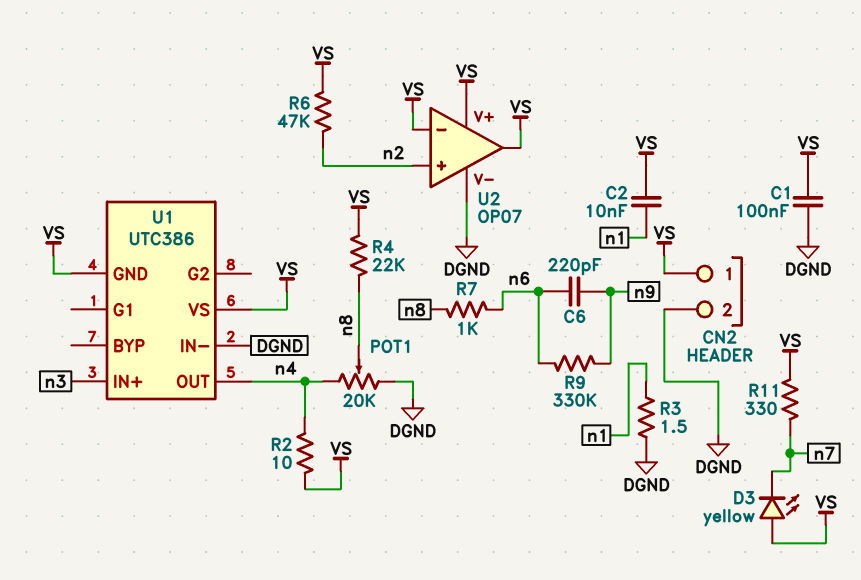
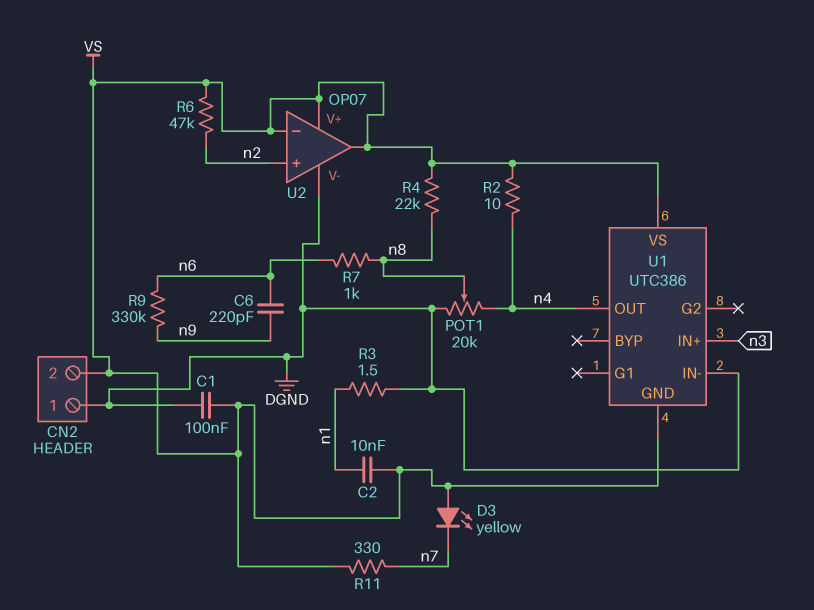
CN2 pin 1: VS -> DGND
CN2 pin 2: DGND -> VS

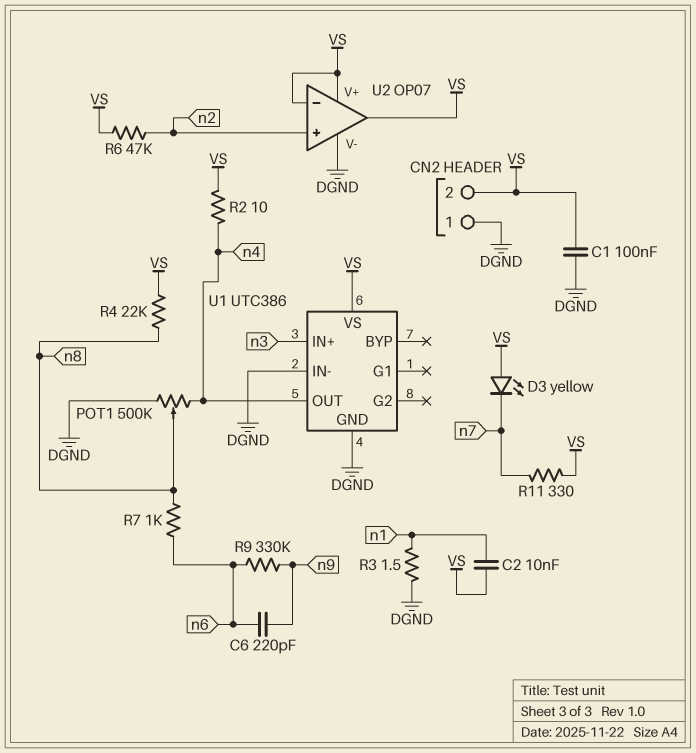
POT1: 20k (DGND, n4, wiper n8) -> 500k (DGND, n4, wiper n8)
U1 pin GND: VS -> DGND

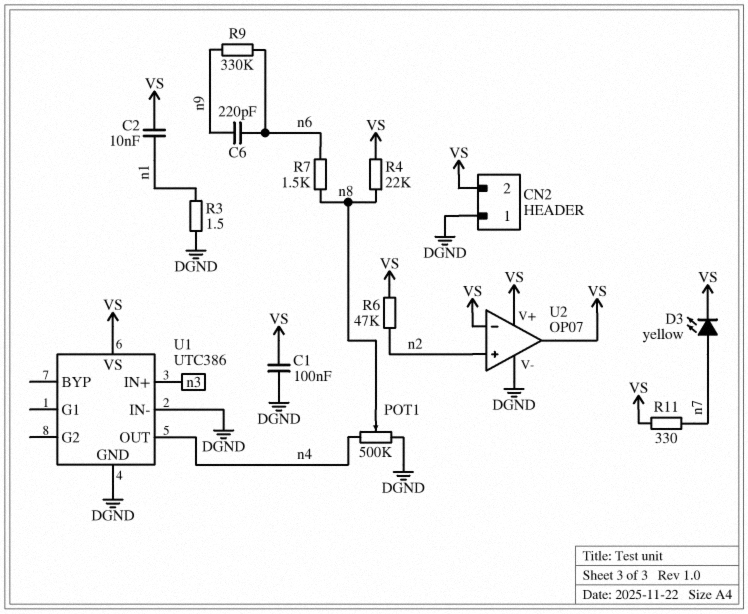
D3: LED yellow (A VS, K n7) -> LED yellow (A n7, K VS)
R2: 10 (VS, n4) -> none
R7: 1k (n6, n8) -> 1.5k (n6, n8)

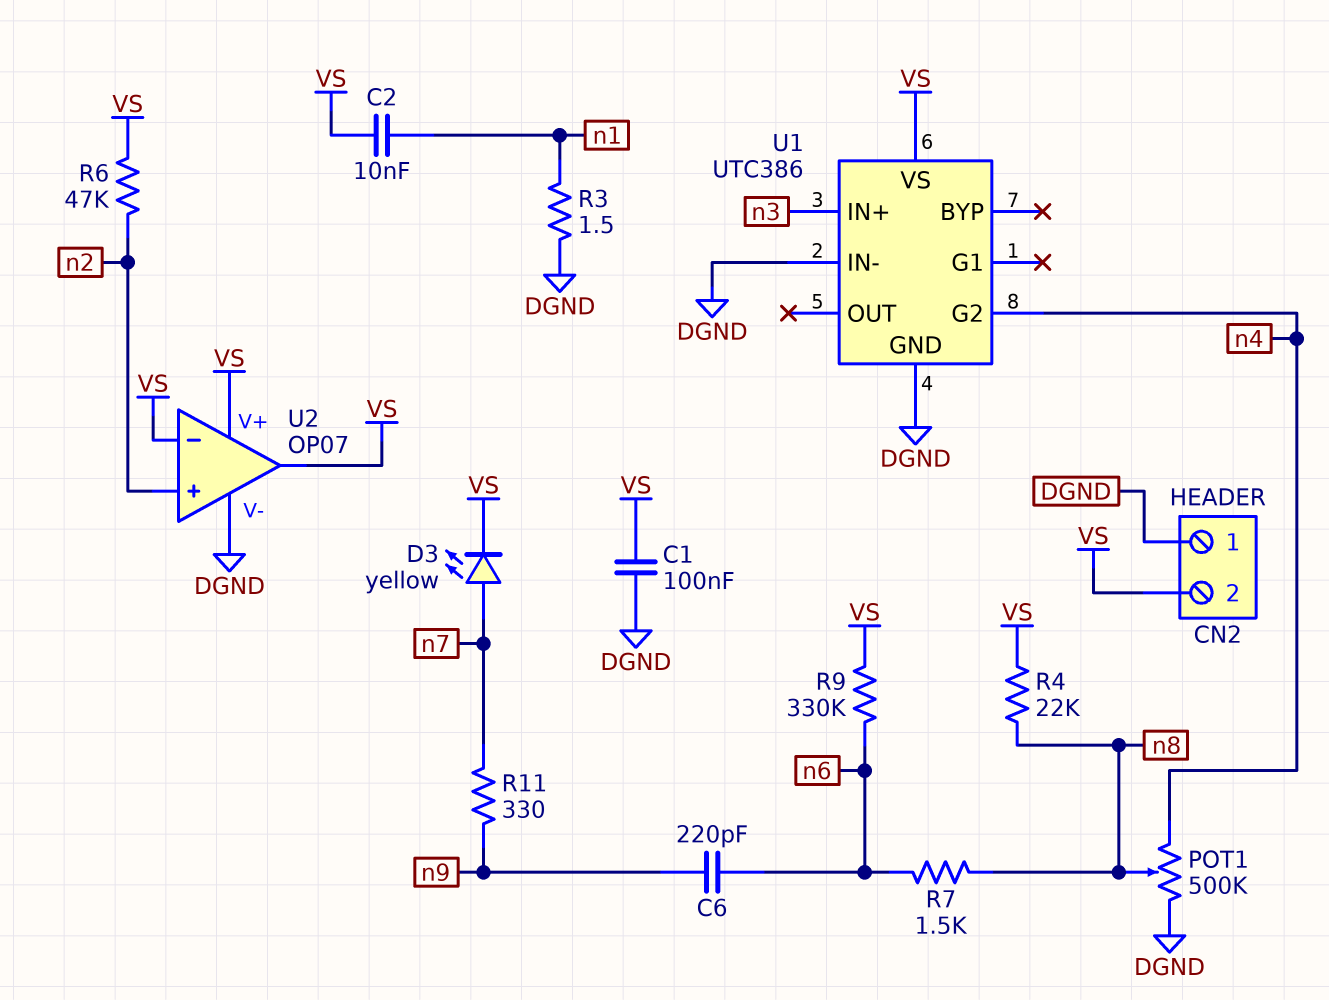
R9: 330k (n6, n9) -> 330k (VS, n6)
R11: 330 (VS, n7) -> 330 (n7, n9)
U1 pin G2: none -> n4
U1 pin OUT: n4 -> none

